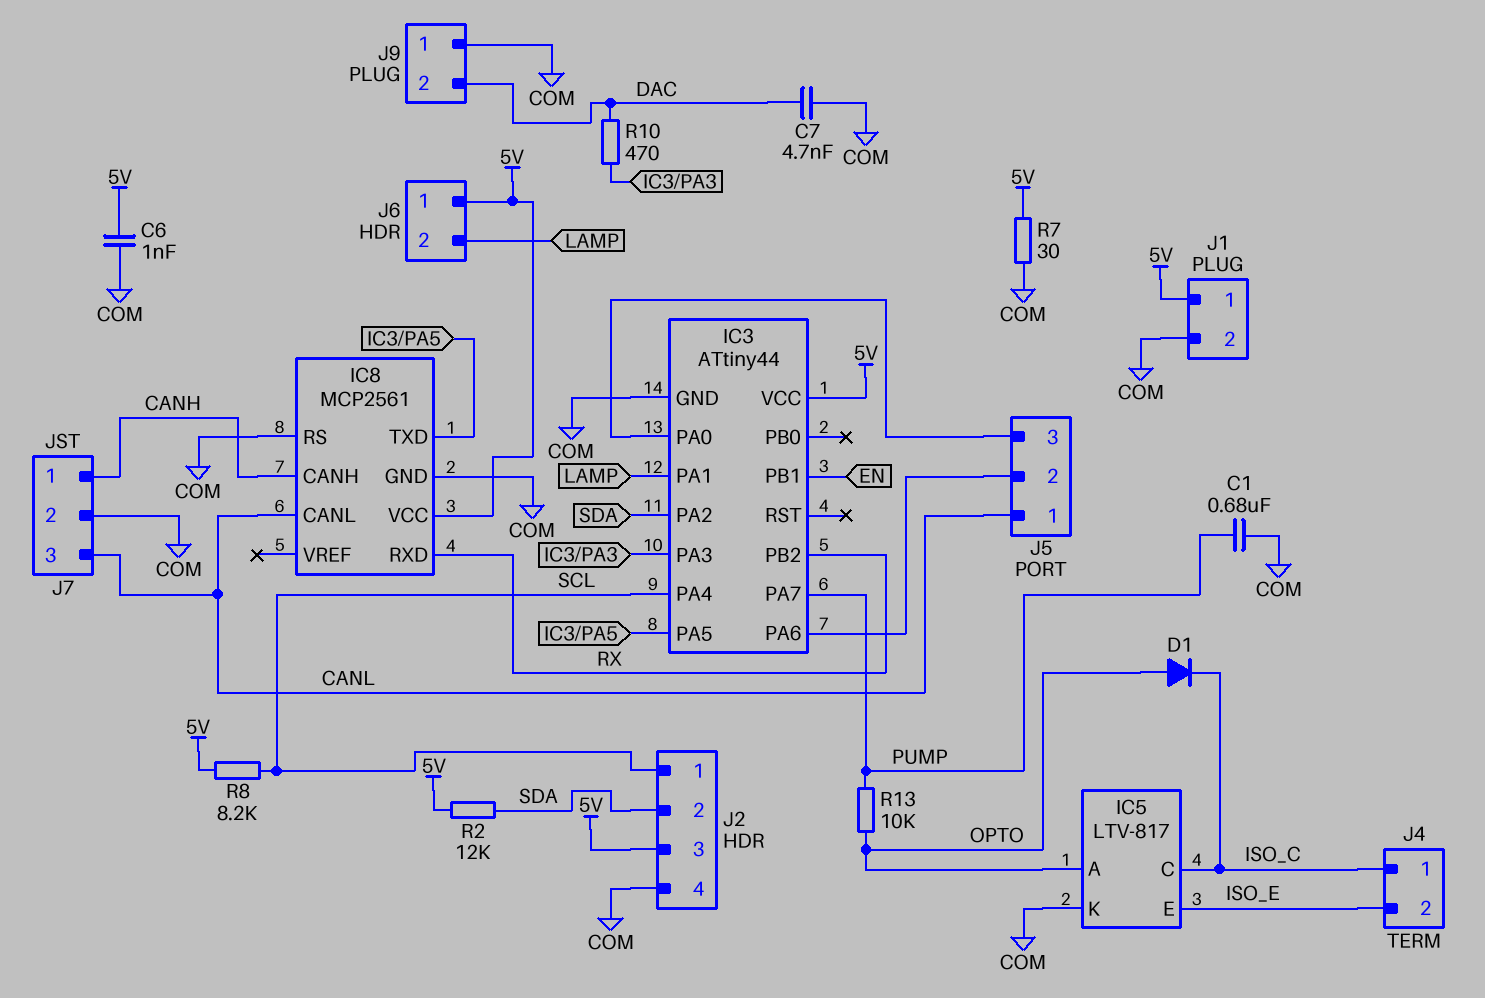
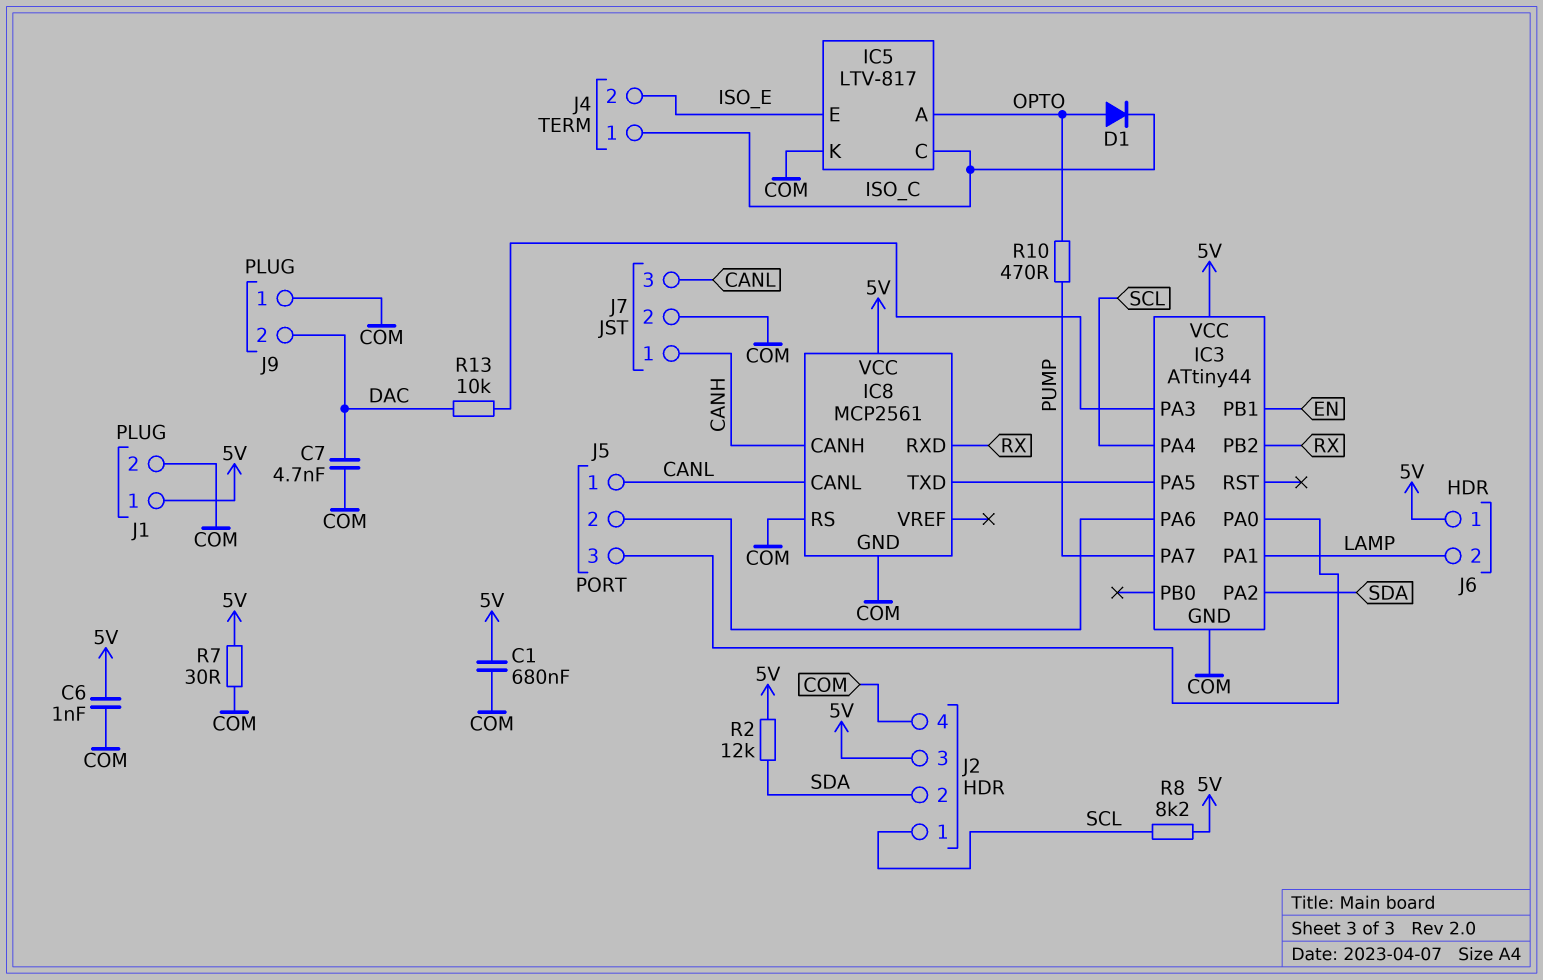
C1: 680nF (COM, PUMP) -> 680nF (5V, COM)
R10: 470 (DAC, IC3/PA3) -> 470 (OPTO, PUMP)
R13: 10k (OPTO, PUMP) -> 10k (DAC, IC3/PA3)

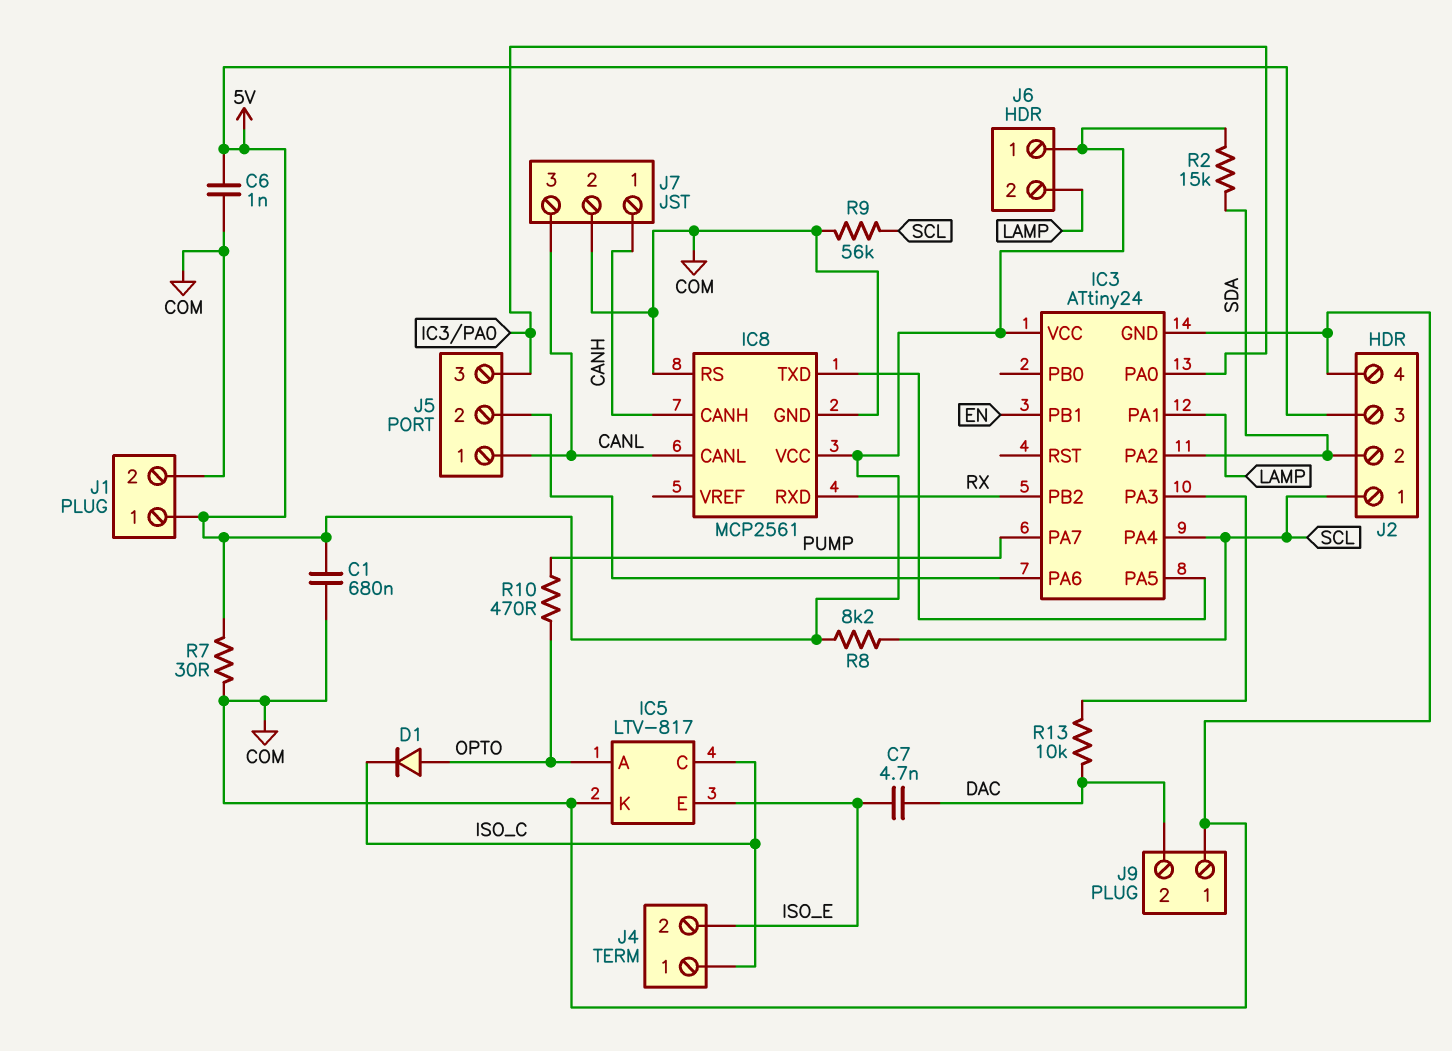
C7: 4.7nF (COM, DAC) -> 4.7nF (DAC, ISO_E)
IC3: ATtiny44 -> ATtiny24
R2: 12k (5V, SDA) -> 15k (5V, SDA)
R9: none -> 56k (COM, SCL)

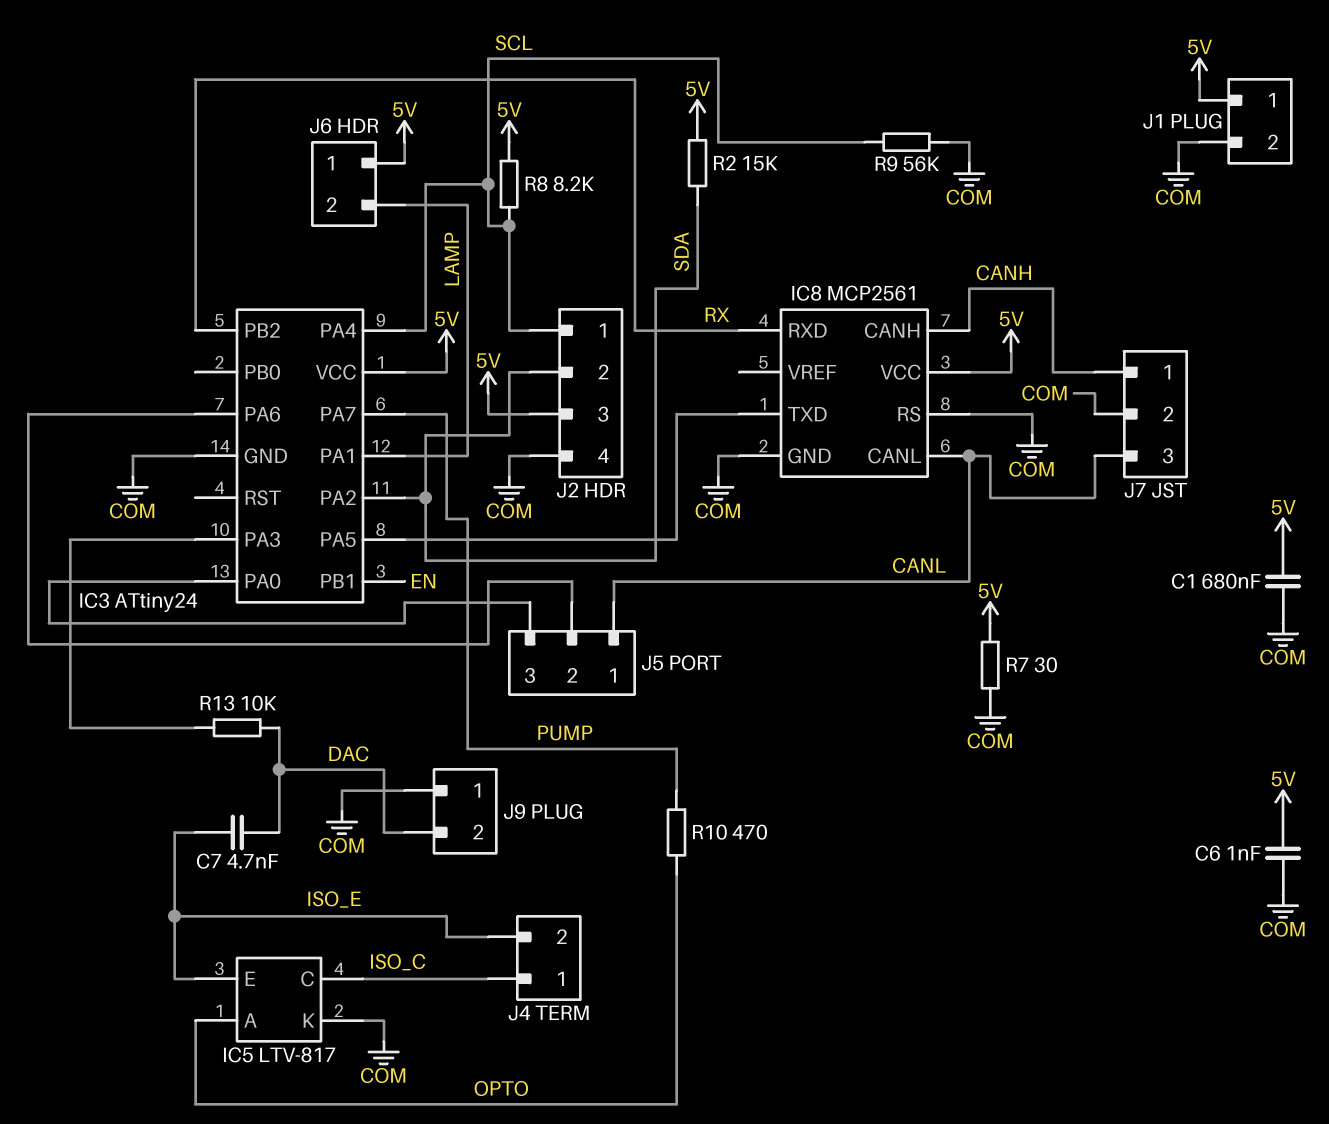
D1: diode (A OPTO, K ISO_C) -> none

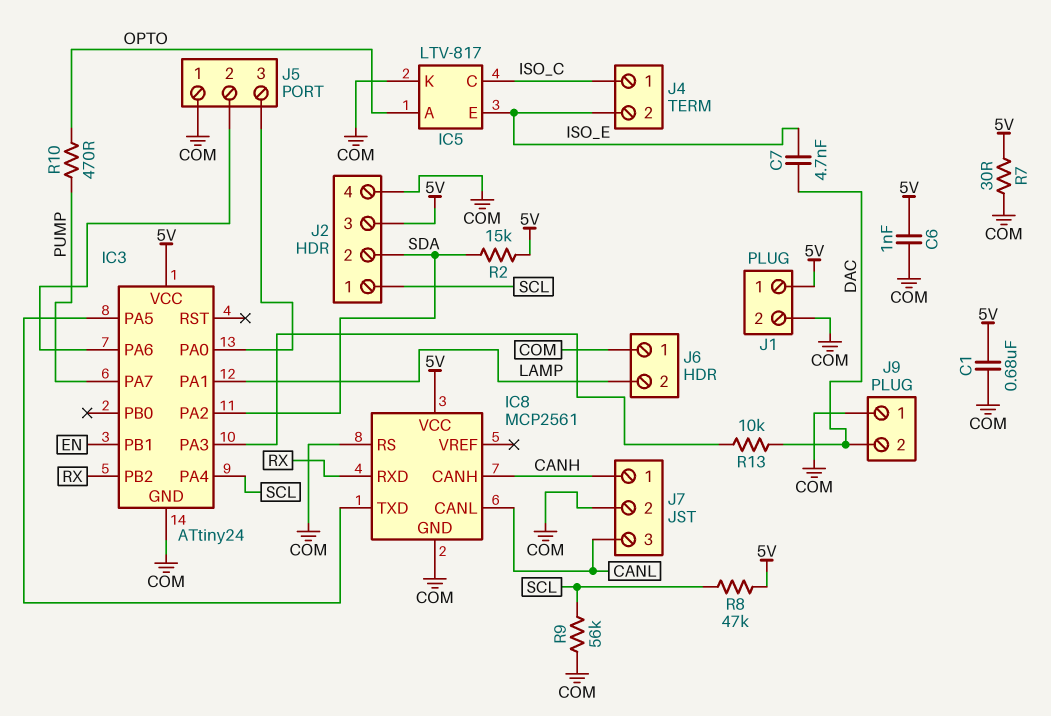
J5 pin 1: CANL -> COM
J6 pin 1: 5V -> COM
R8: 8.2k (5V, SCL) -> 47k (5V, SCL)

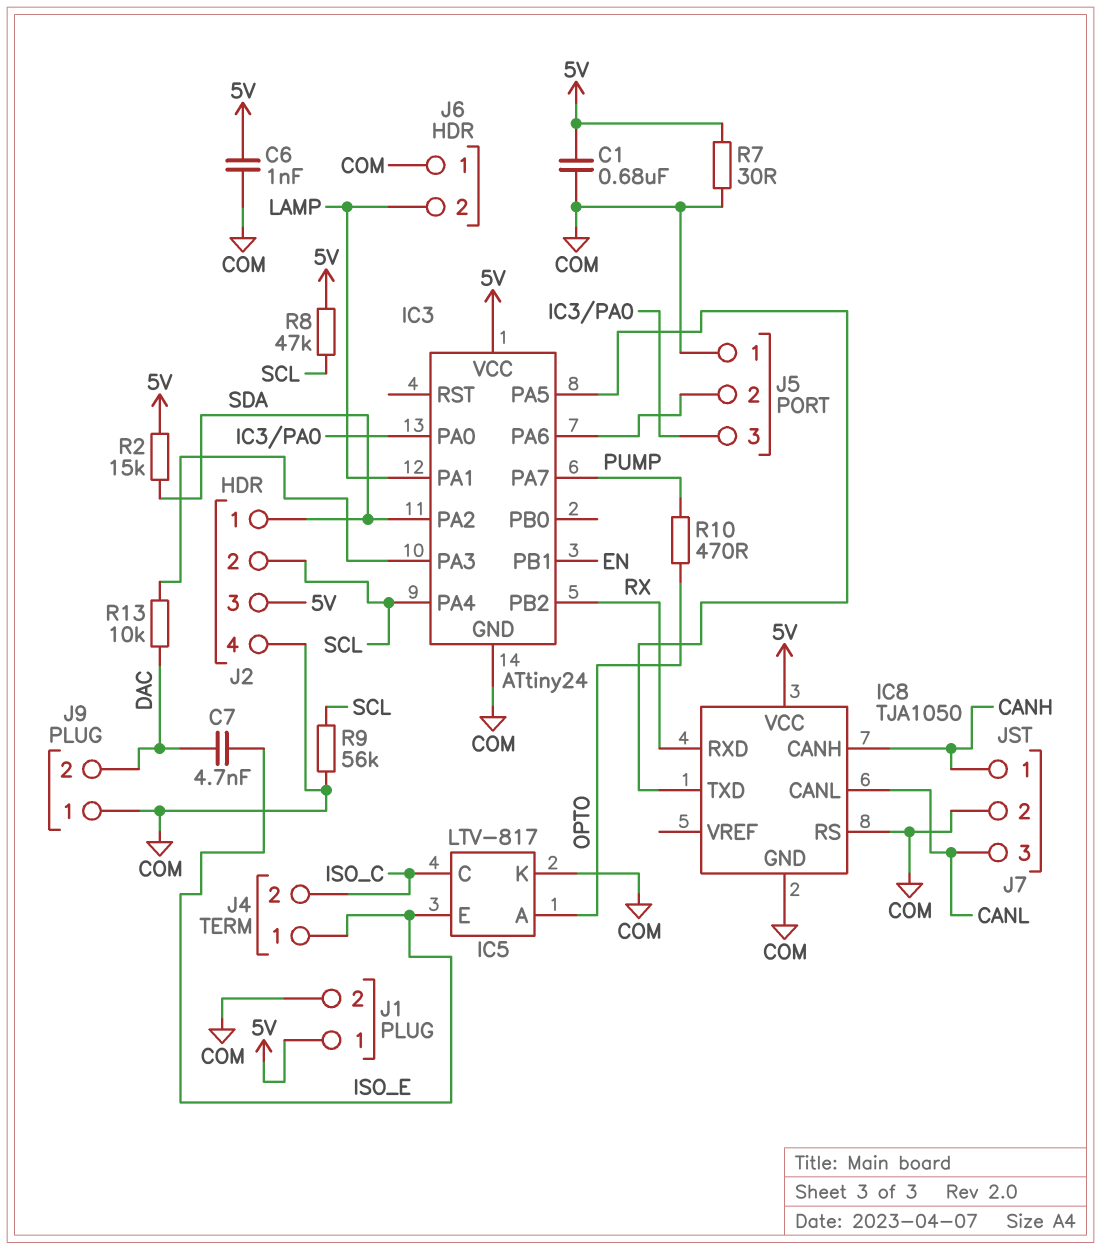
IC8: MCP2561 -> TJA1050
J2 pin 1: SCL -> SDA
J2 pin 2: SDA -> SCL
J4 pin 1: ISO_C -> ISO_E
J4 pin 2: ISO_E -> ISO_C

